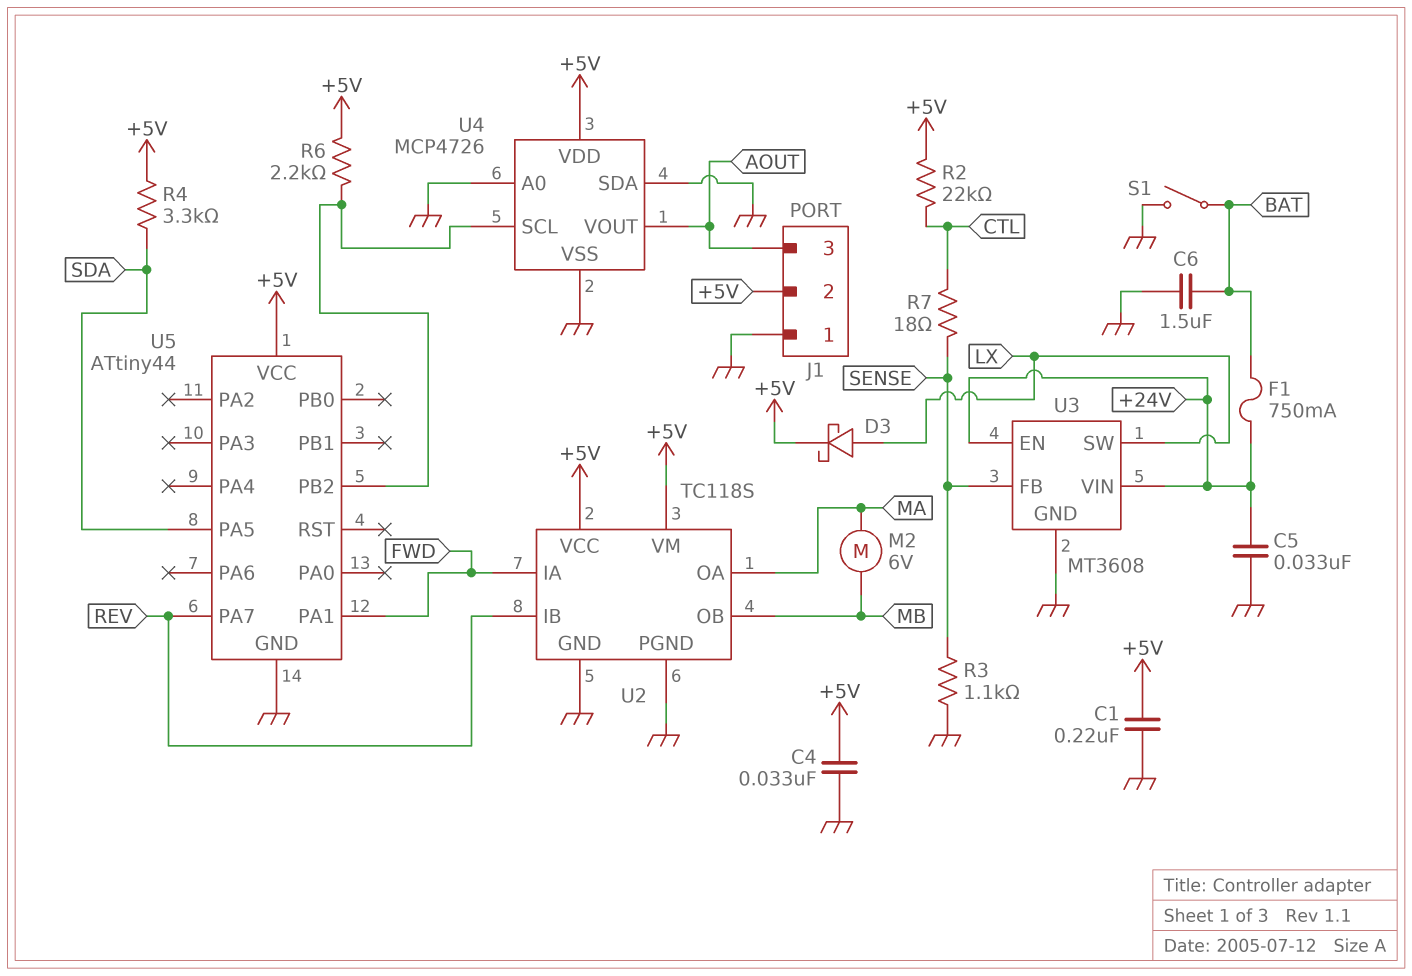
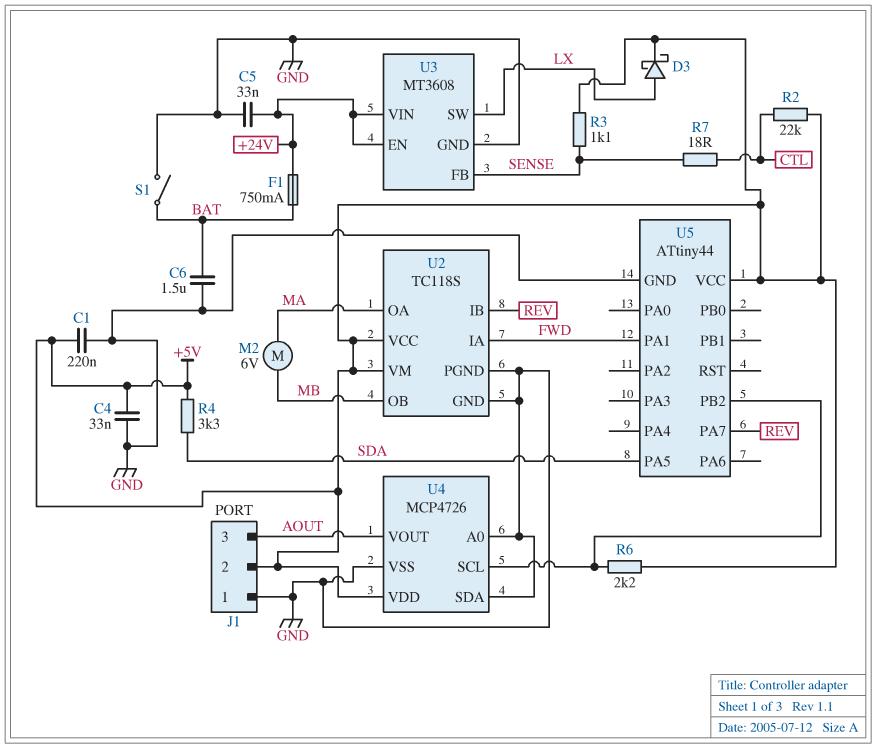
R3: 1.1k (GND, SENSE) -> 1.1k (+5V, SENSE)

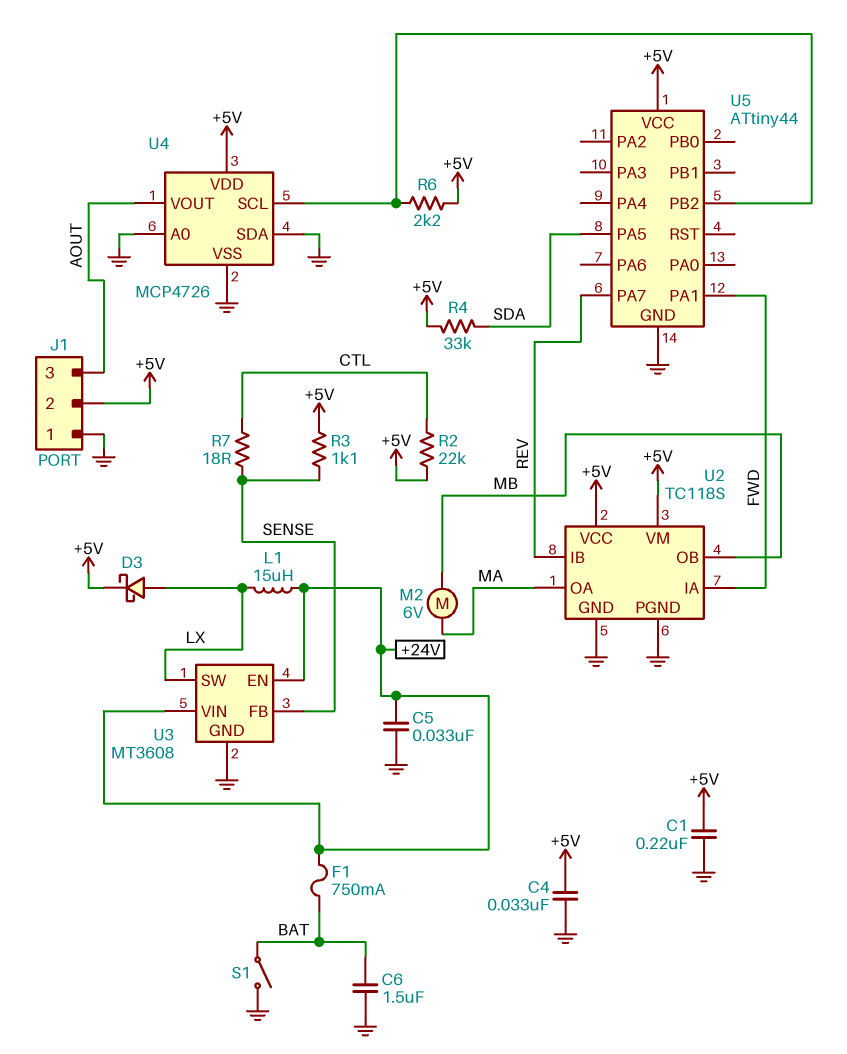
L1: none -> 15uH (+24V, LX)
R4: 3.3k (+5V, SDA) -> 33k (+5V, SDA)

